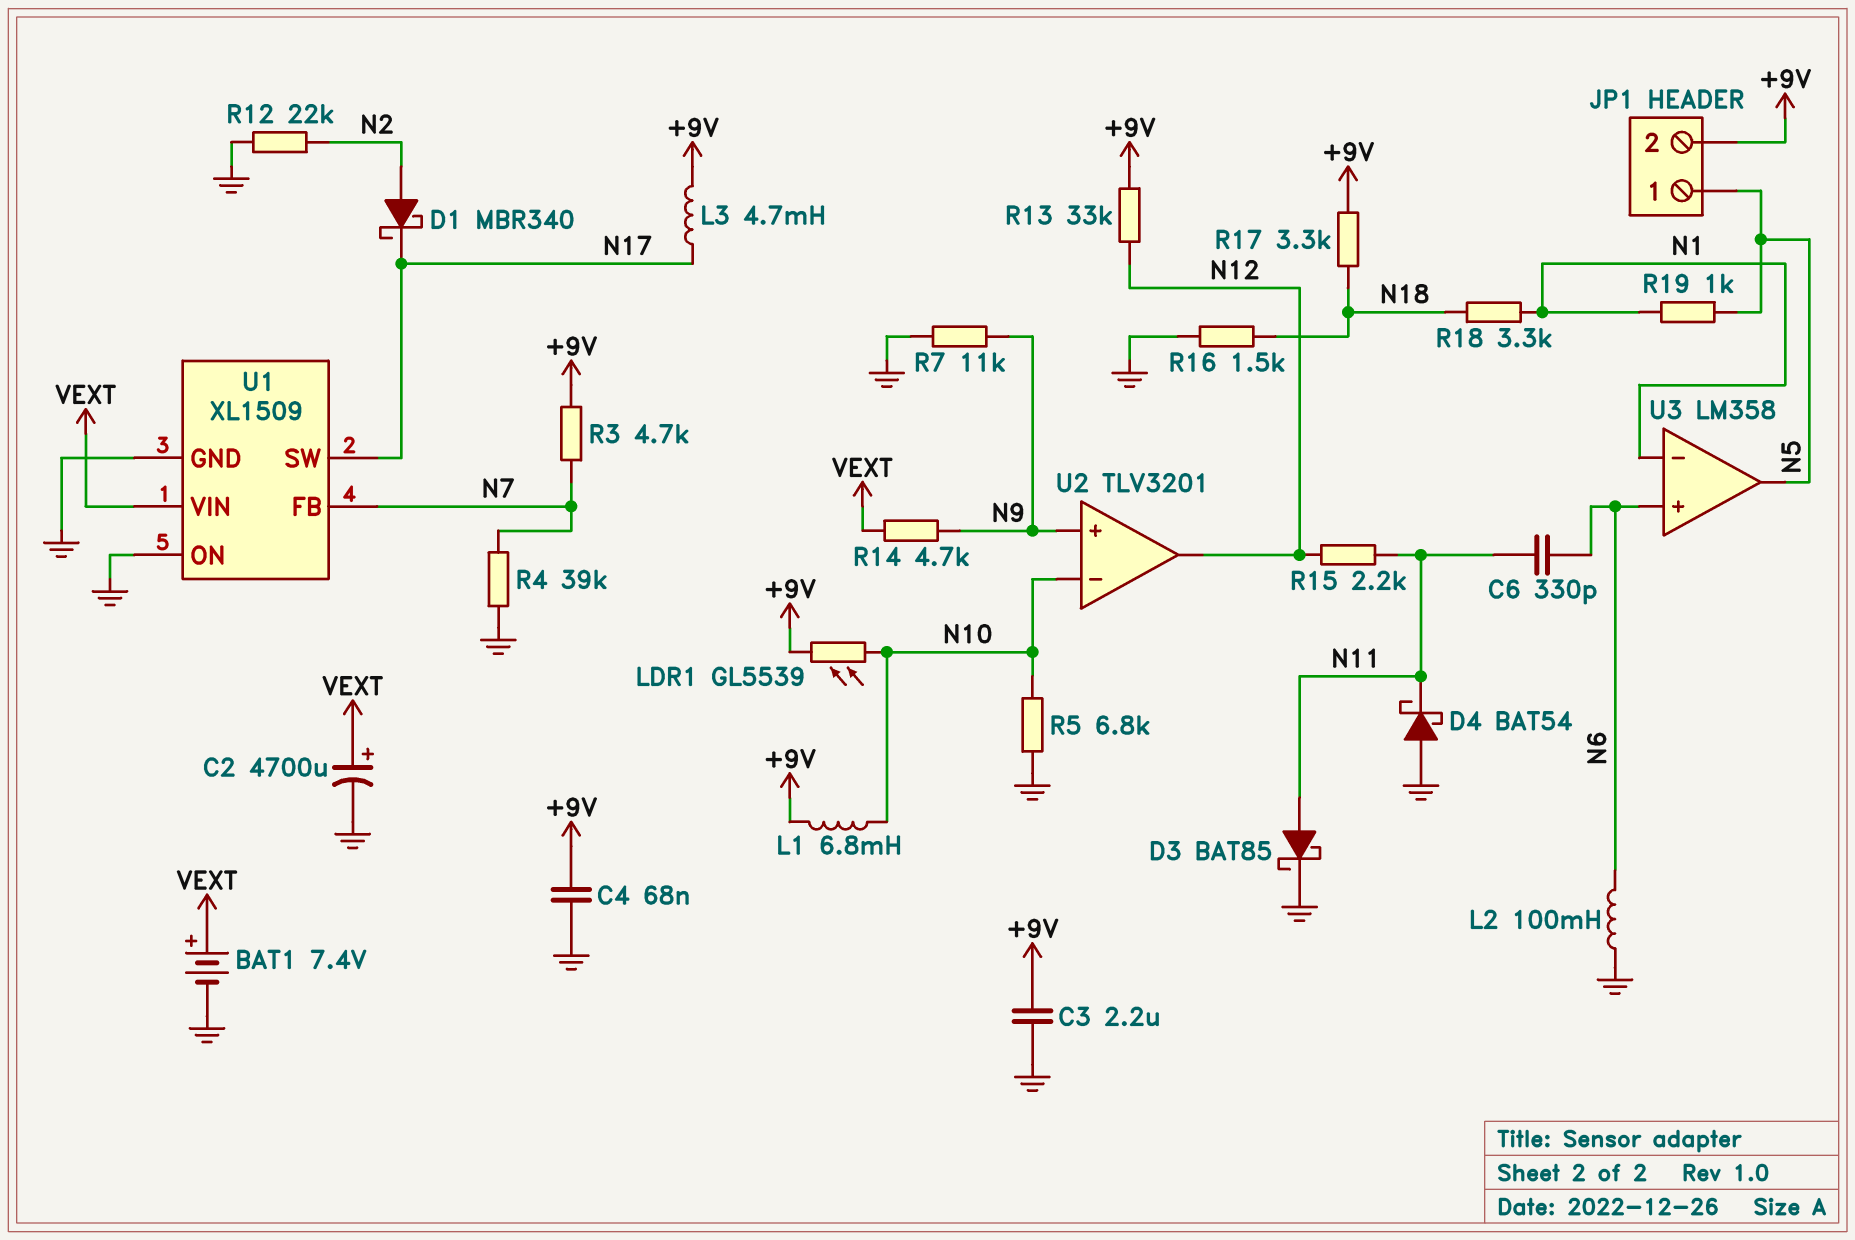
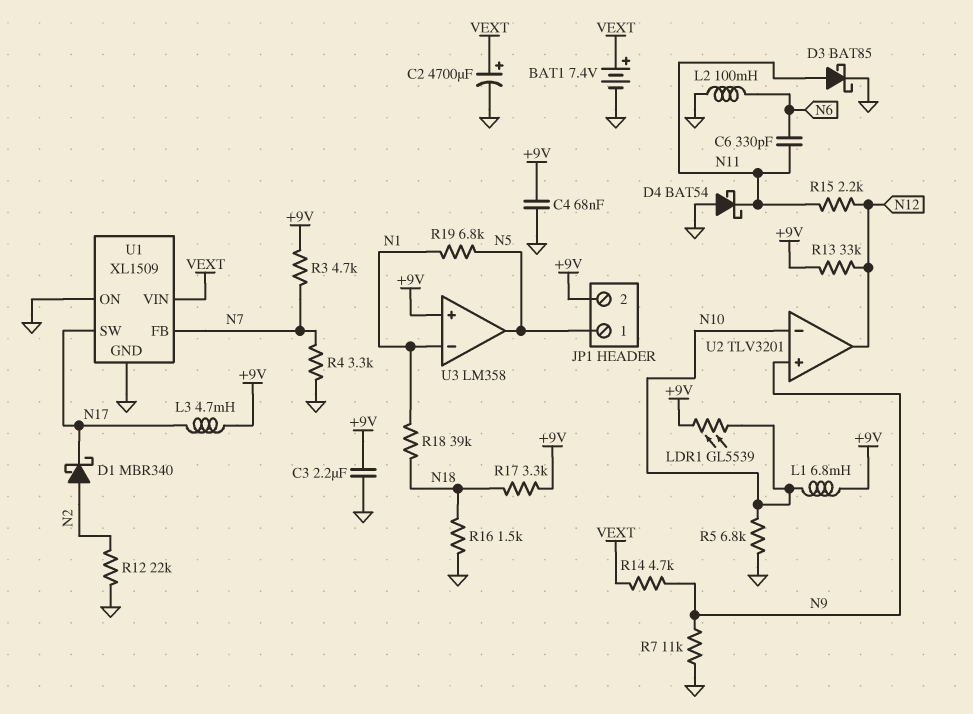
R4: 39k (GND, N7) -> 3.3k (GND, N7)
R18: 3.3k (N1, N18) -> 39k (N1, N18)
R19: 1k (N1, N5) -> 6.8k (N1, N5)
U3 pin in+: N6 -> +9V

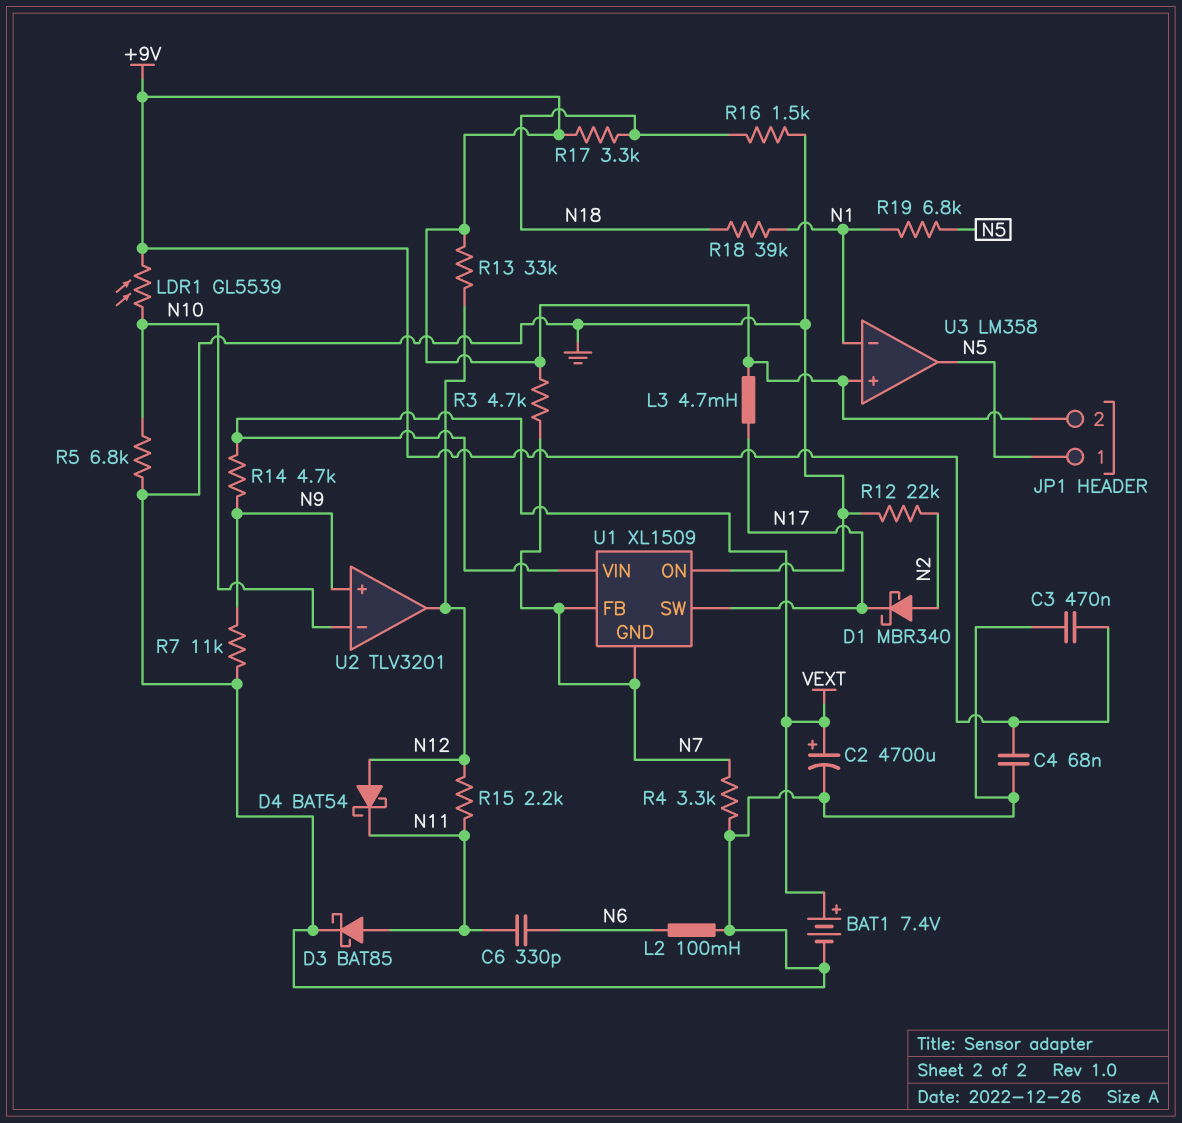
C3: 2.2uF (+9V, GND) -> 470nF (+9V, GND)
D4: schottky BAT54 (A GND, K N11) -> schottky BAT54 (A N12, K N11)
L1: 6.8mH (+9V, N10) -> none
U1 pin GND: GND -> N7

